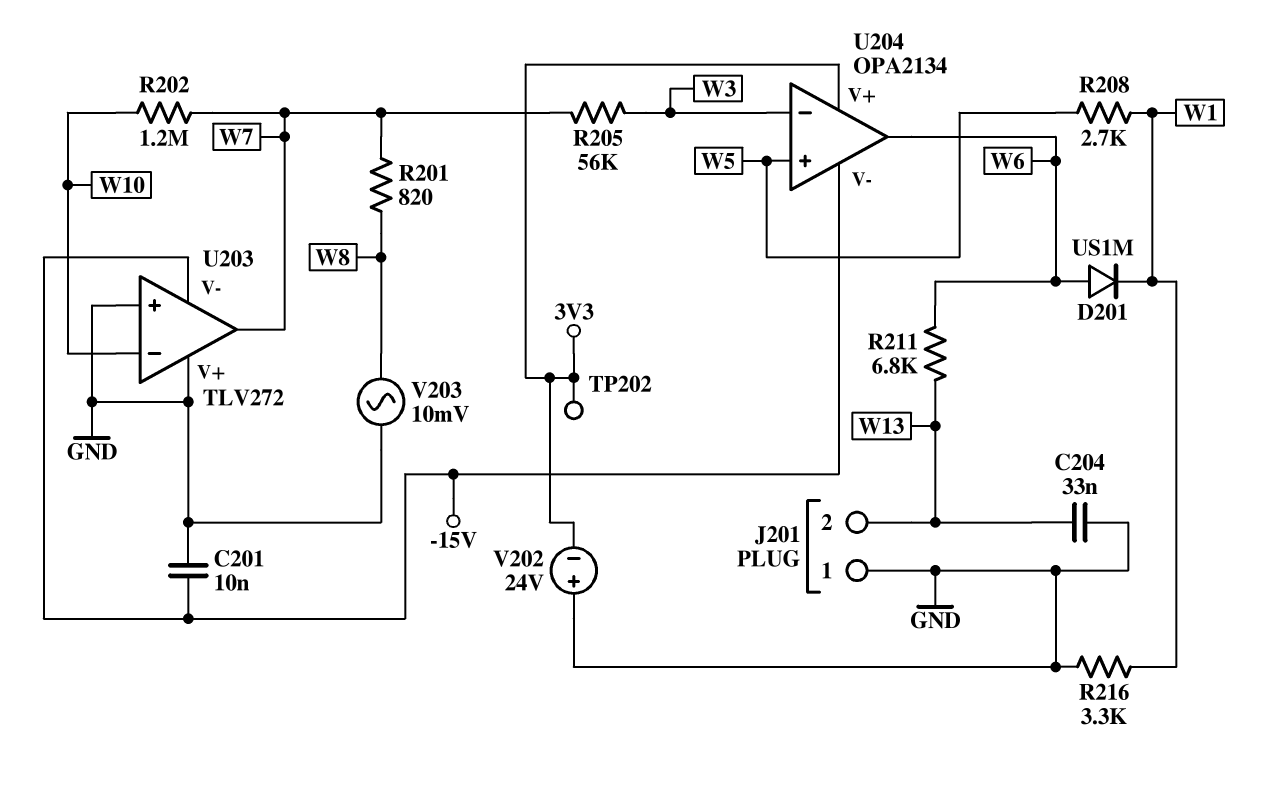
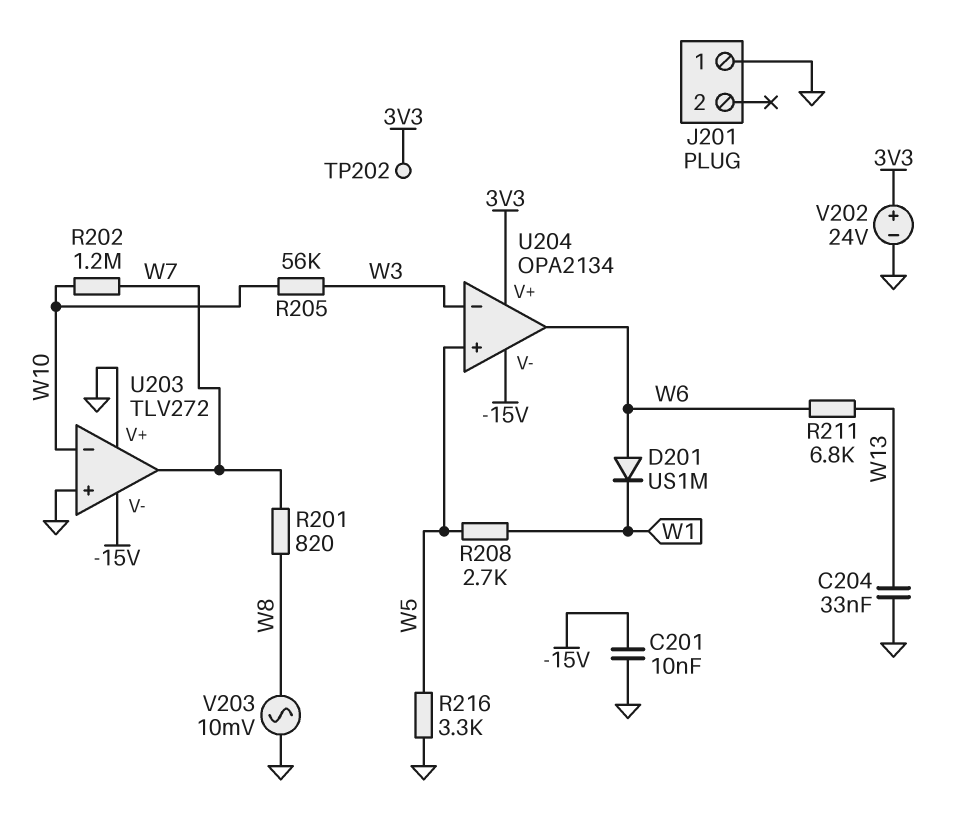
J201 pin 2: W13 -> none
R205: 56k (W3, W7) -> 56k (W3, W10)
R216: 3.3k (GND, W1) -> 3.3k (GND, W5)
V202: 24V (plus GND, minus 3V3) -> 24V (plus 3V3, minus GND)

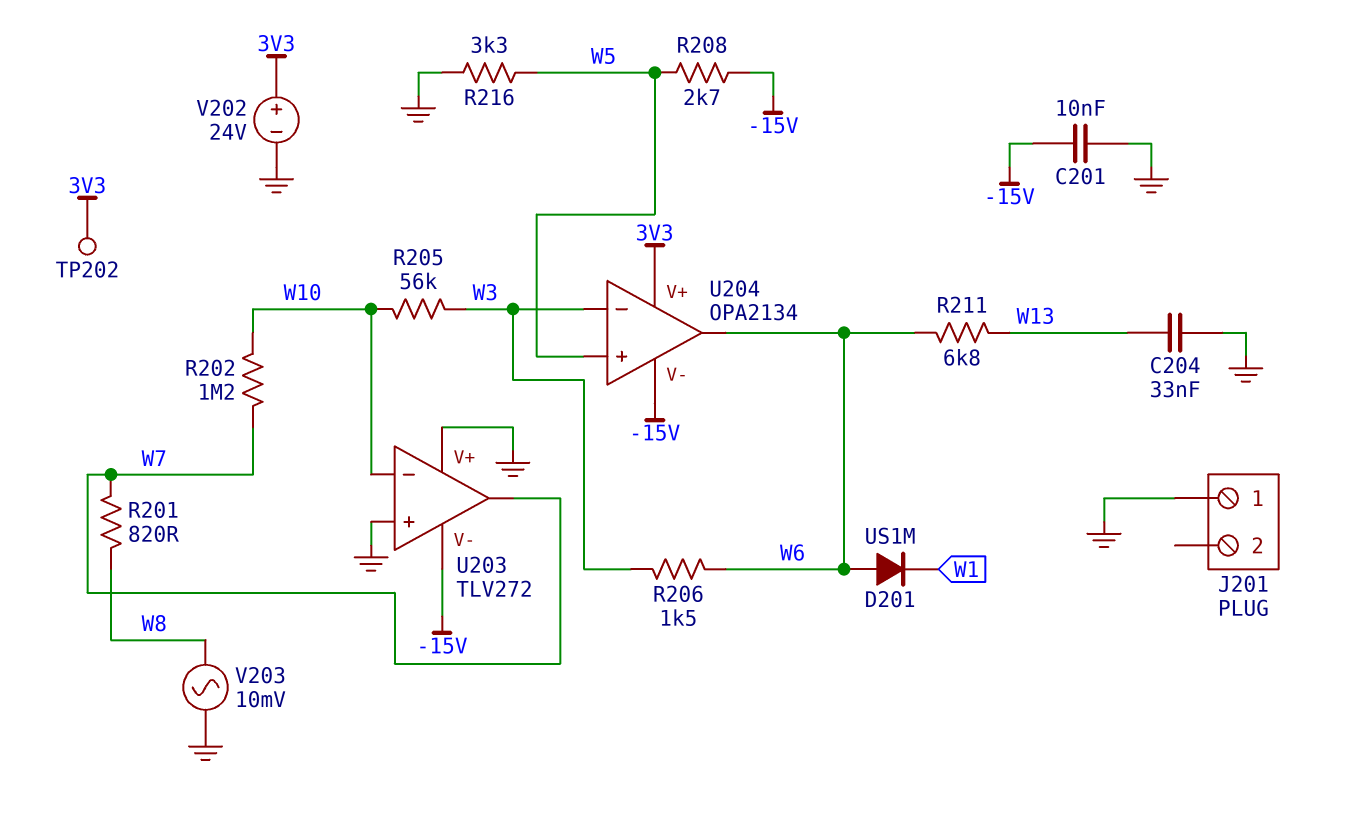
R206: none -> 1.5k (W3, W6)
R208: 2.7k (W1, W5) -> 2.7k (-15V, W5)

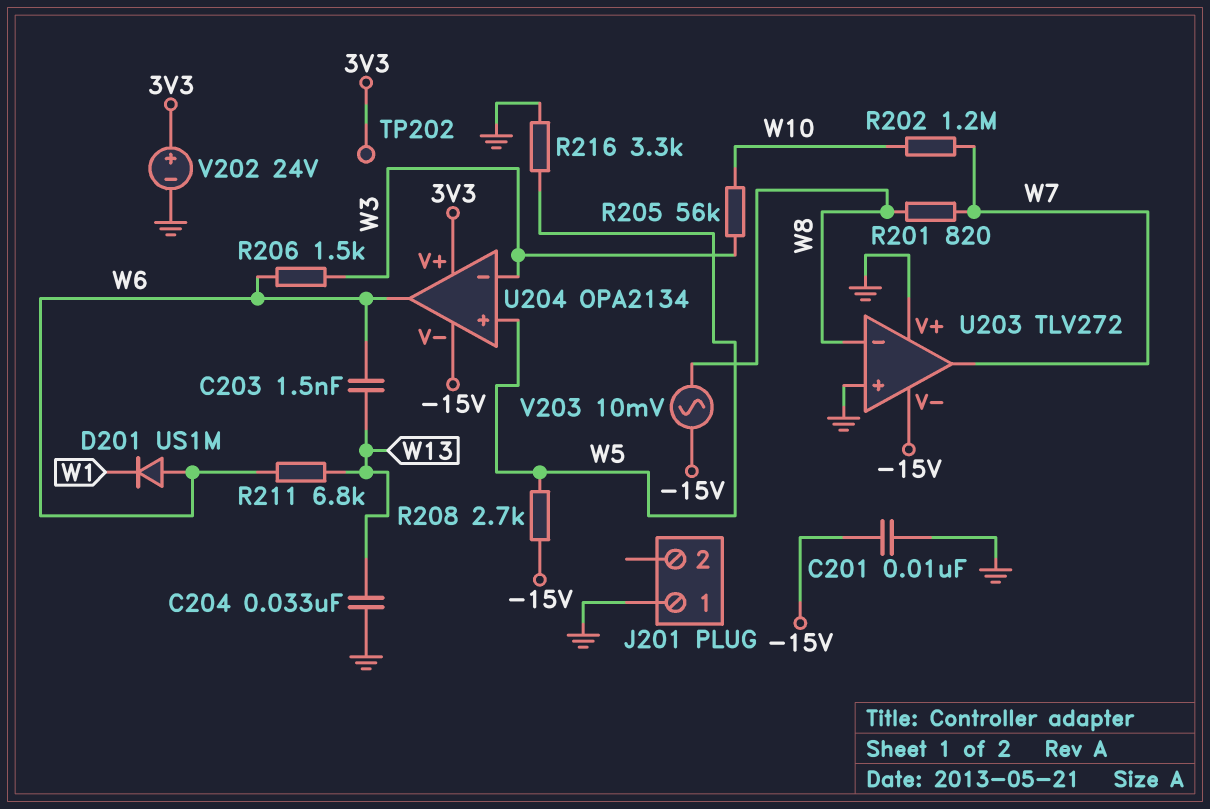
C203: none -> 1.5nF (W6, W13)
U203 pin in-: W10 -> W8
V203: AC 10mV (GND, W8) -> AC 10mV (-15V, W8)

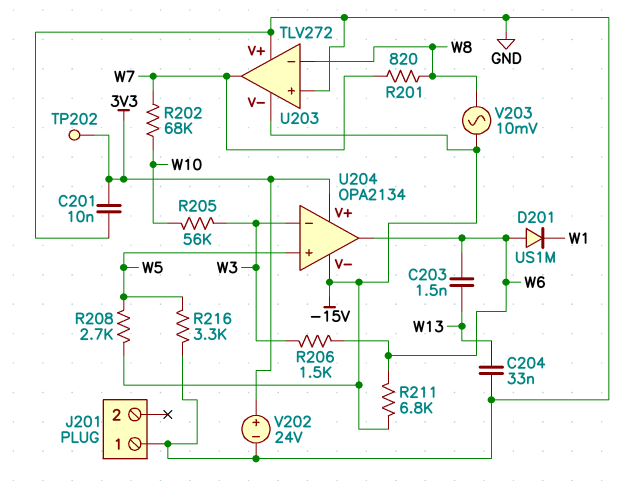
C201: 10nF (-15V, GND) -> 10nF (3V3, GND)
R202: 1.2M (W7, W10) -> 68k (W7, W10)
R211: 6.8k (W6, W13) -> 6.8k (-15V, W6)

